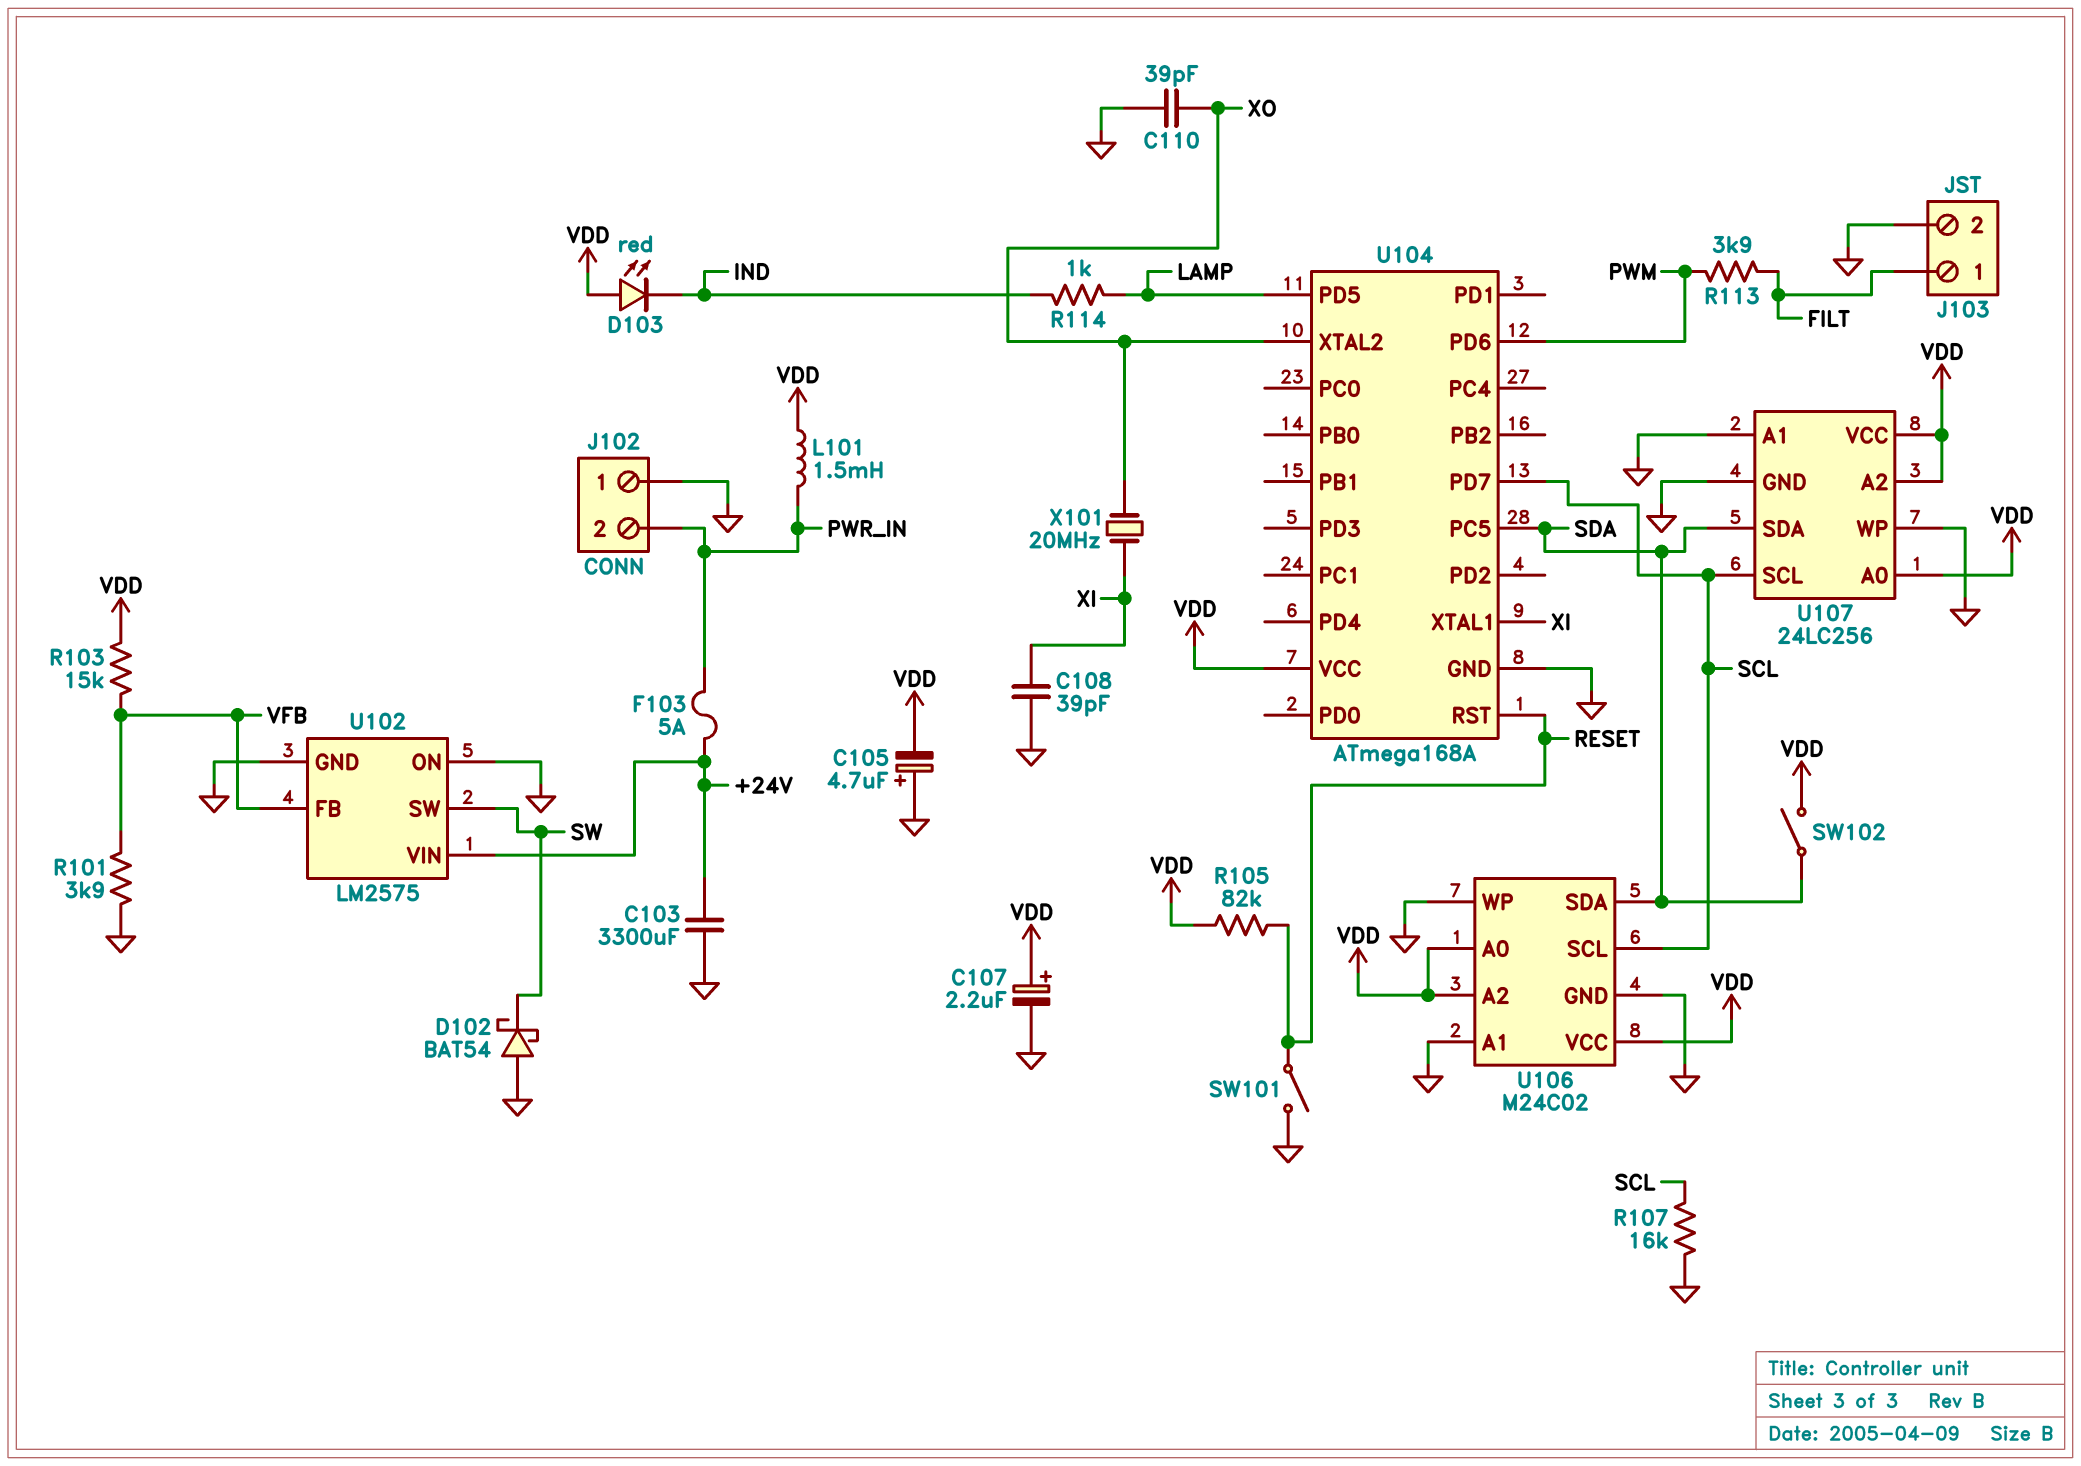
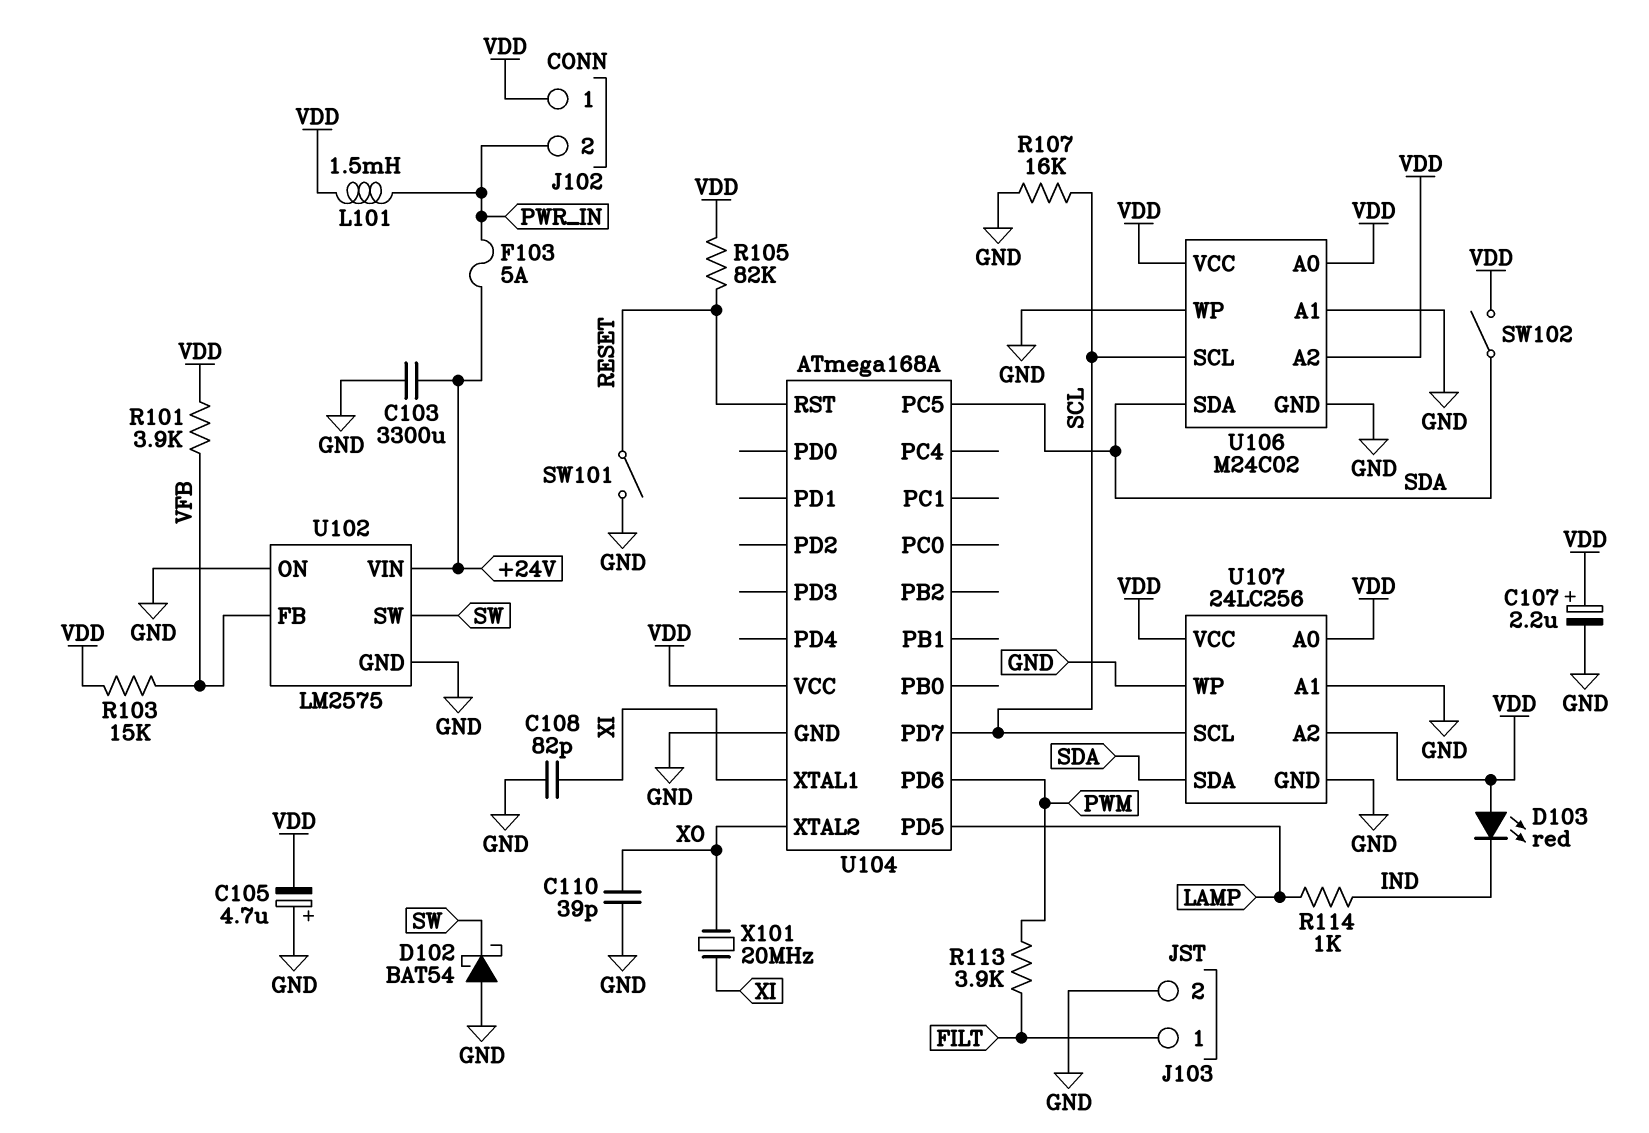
C108: 39pF (GND, XI) -> 82pF (GND, XI)
J102 pin 1: GND -> VDD
R101: 3.9k (GND, VFB) -> 3.9k (VDD, VFB)

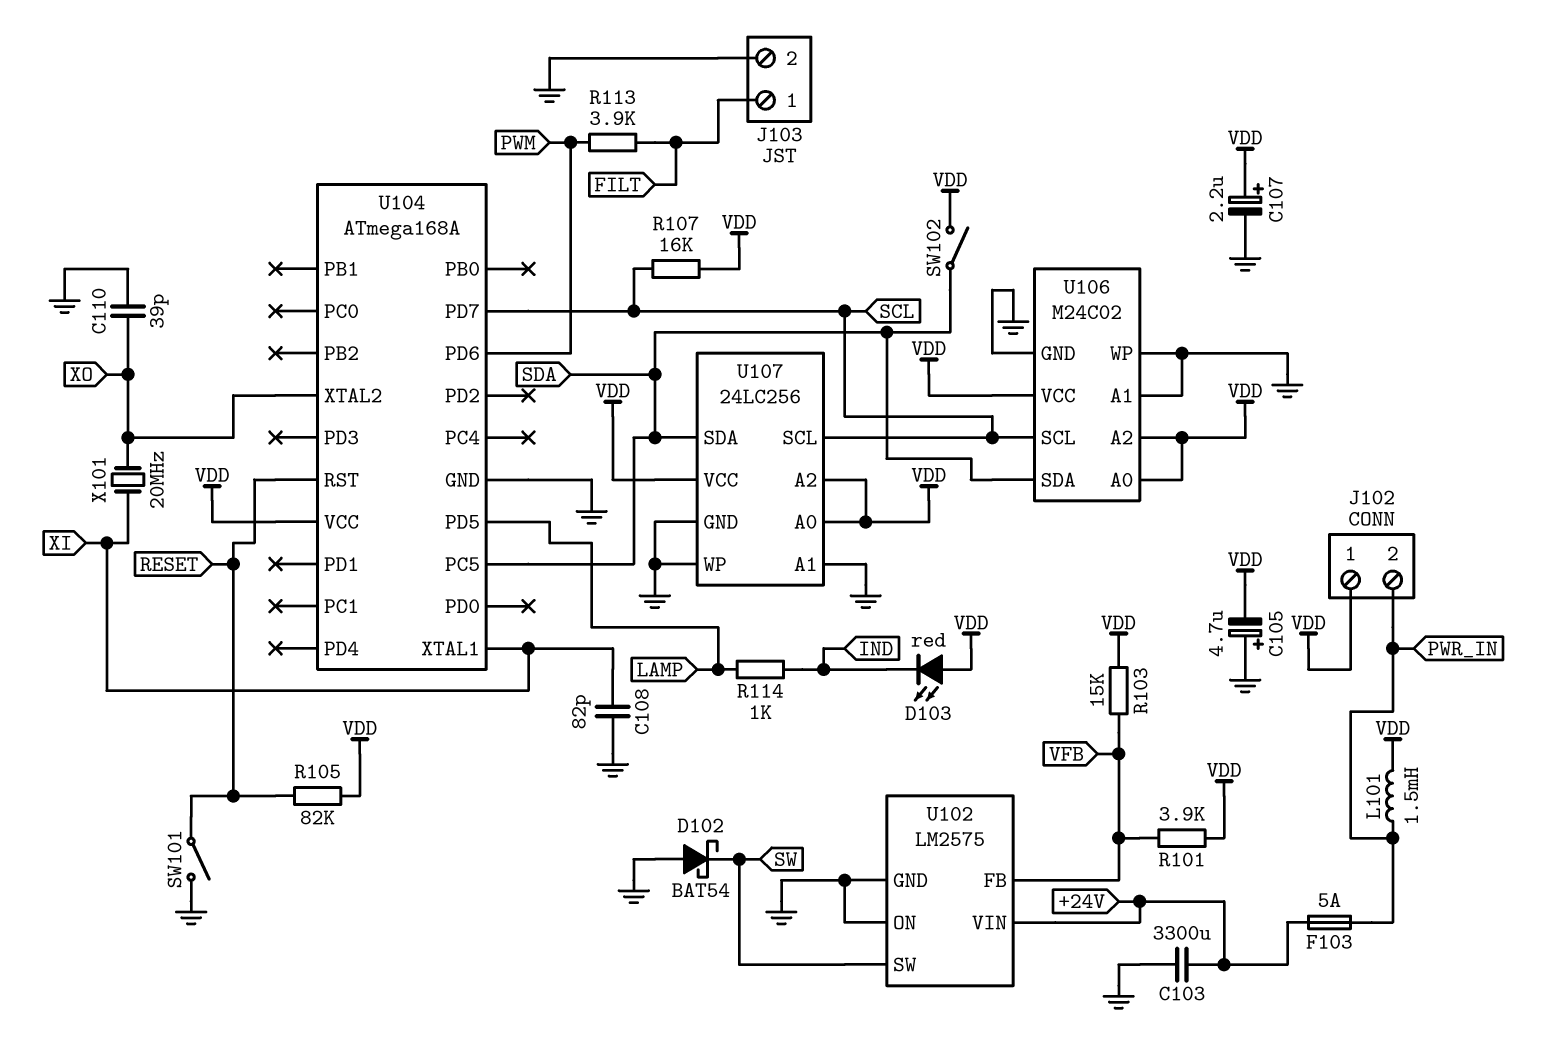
R107: 16k (GND, SCL) -> 16k (SCL, VDD)

